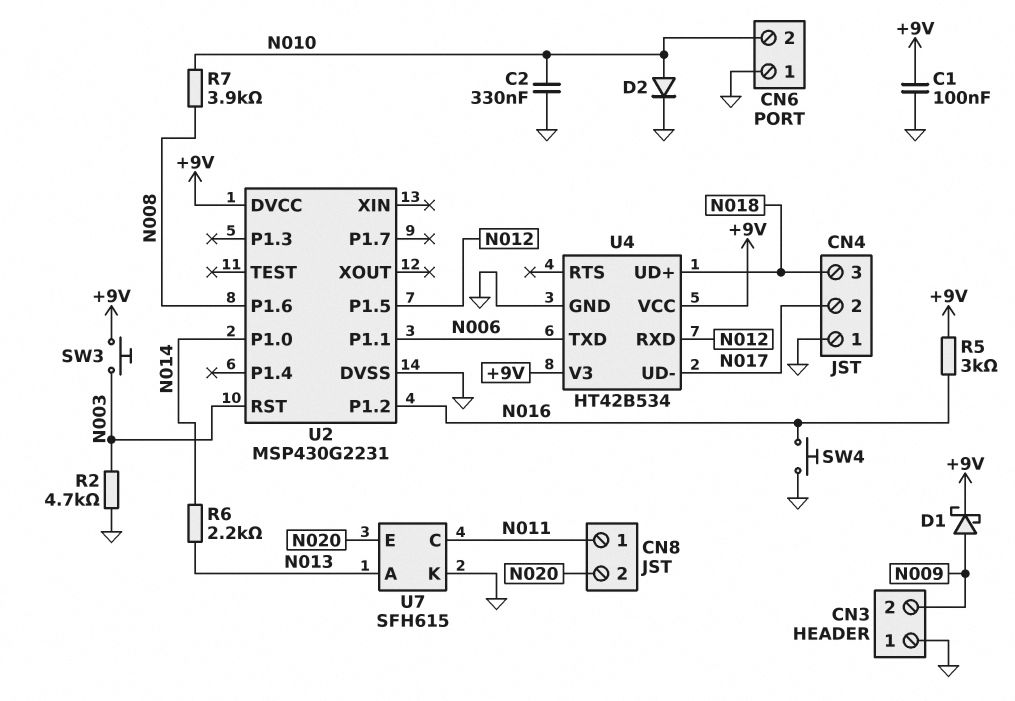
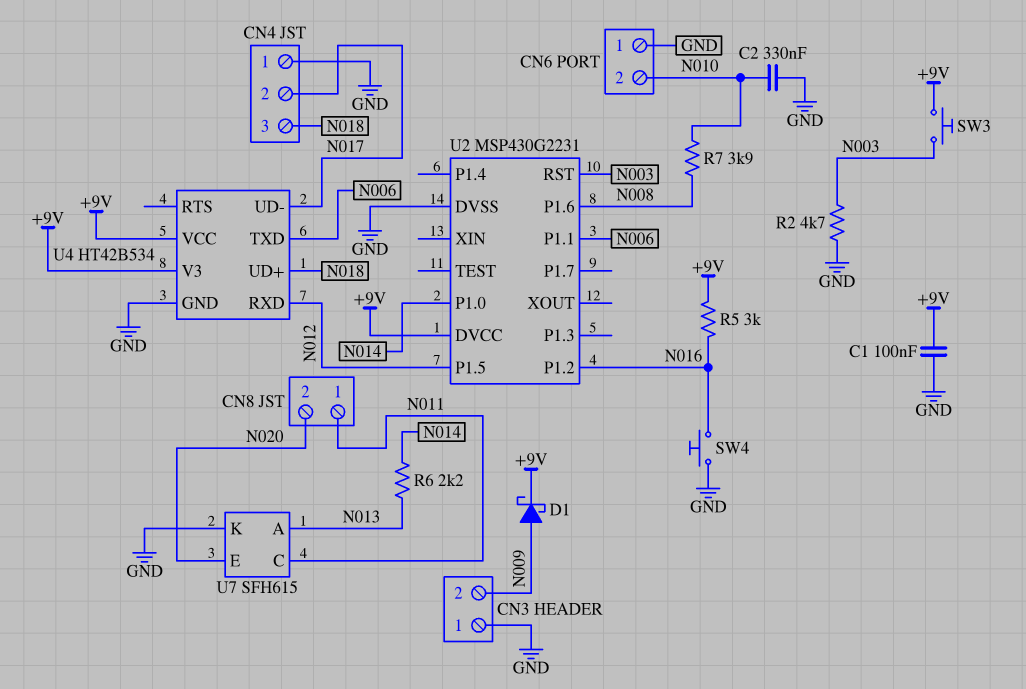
D2: diode (A N010, K GND) -> none

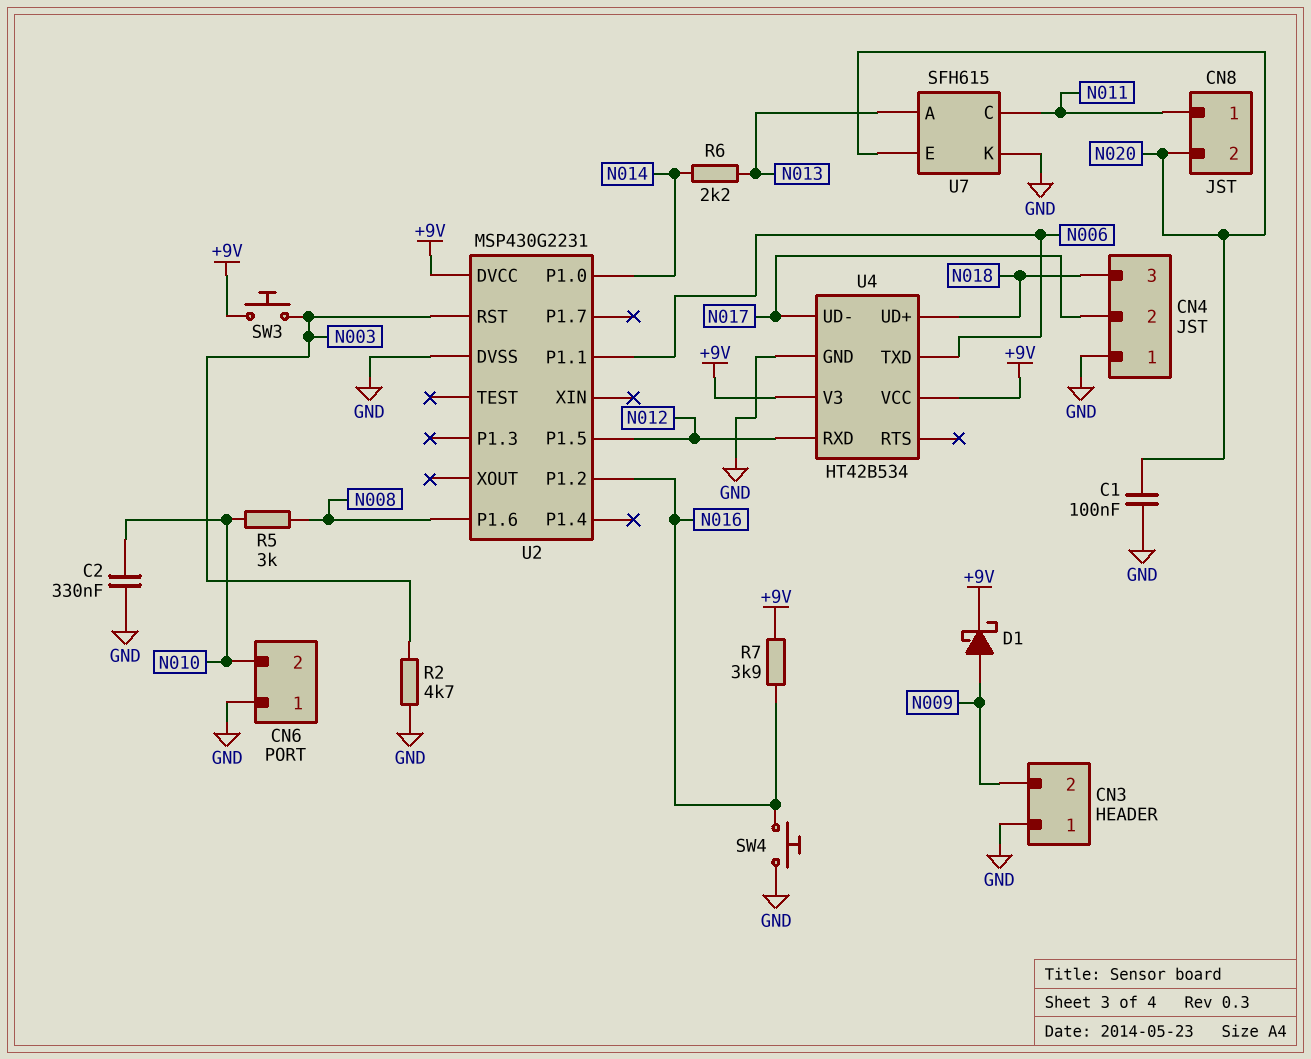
C1: 100nF (+9V, GND) -> 100nF (GND, N020)
R5: 3k (+9V, N016) -> 3k (N008, N010)
R7: 3.9k (N008, N010) -> 3.9k (+9V, N016)

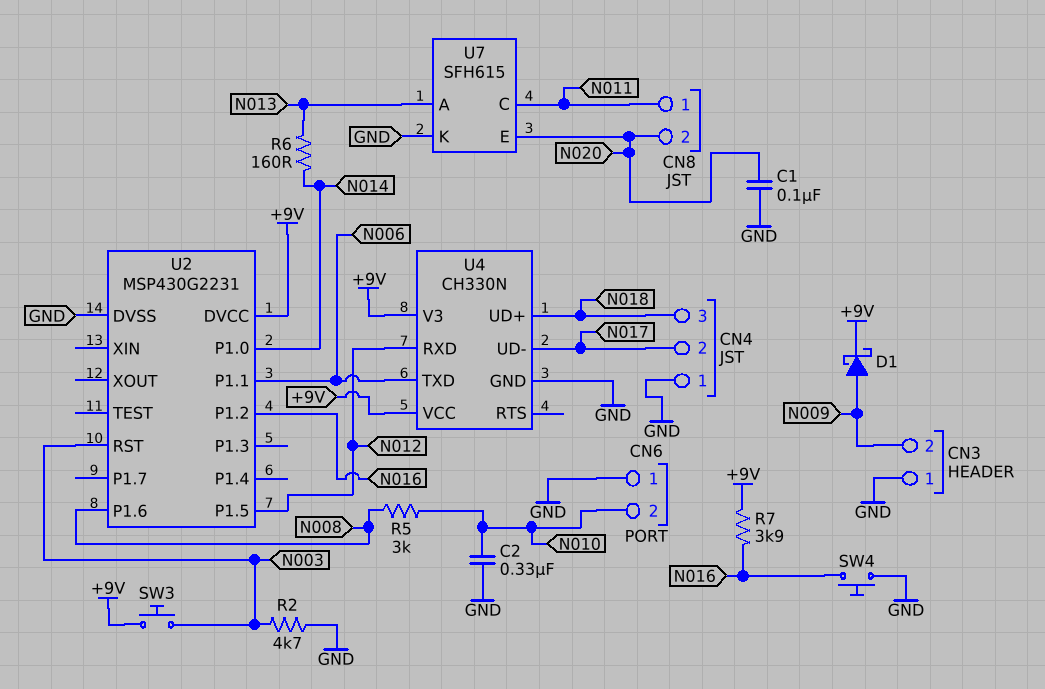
R6: 2.2k (N013, N014) -> 160 (N013, N014)
U4: HT42B534 -> CH330N

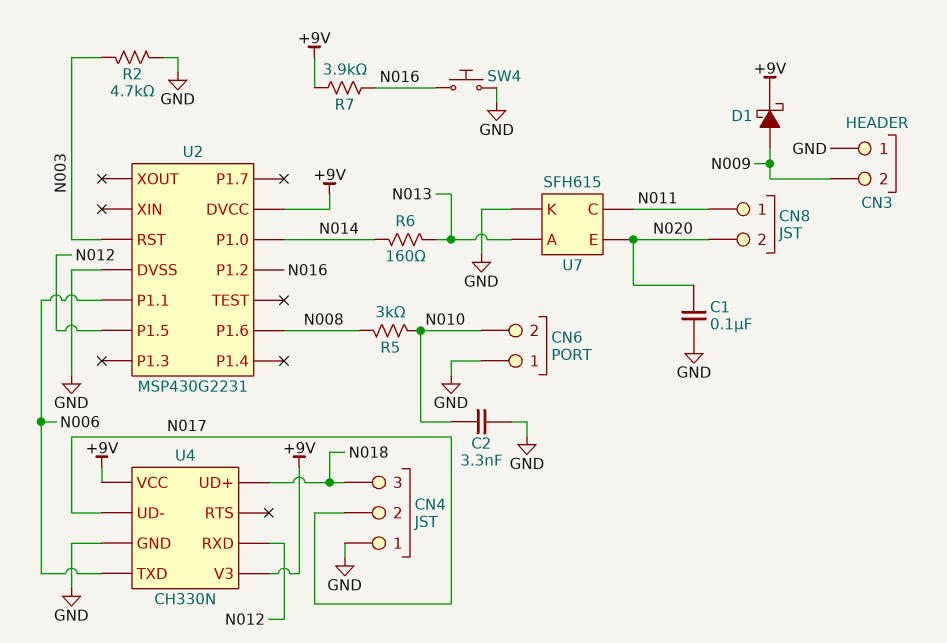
C2: 330nF (GND, N010) -> 3.3nF (GND, N010)
SW3: button (+9V, N003) -> none

